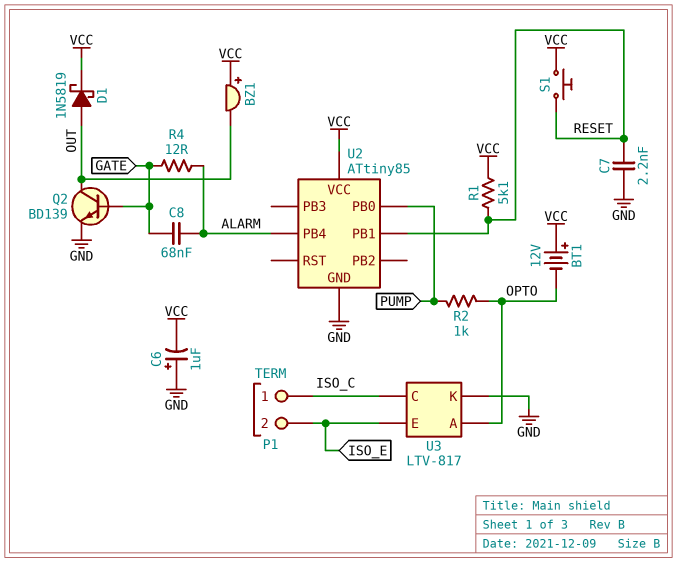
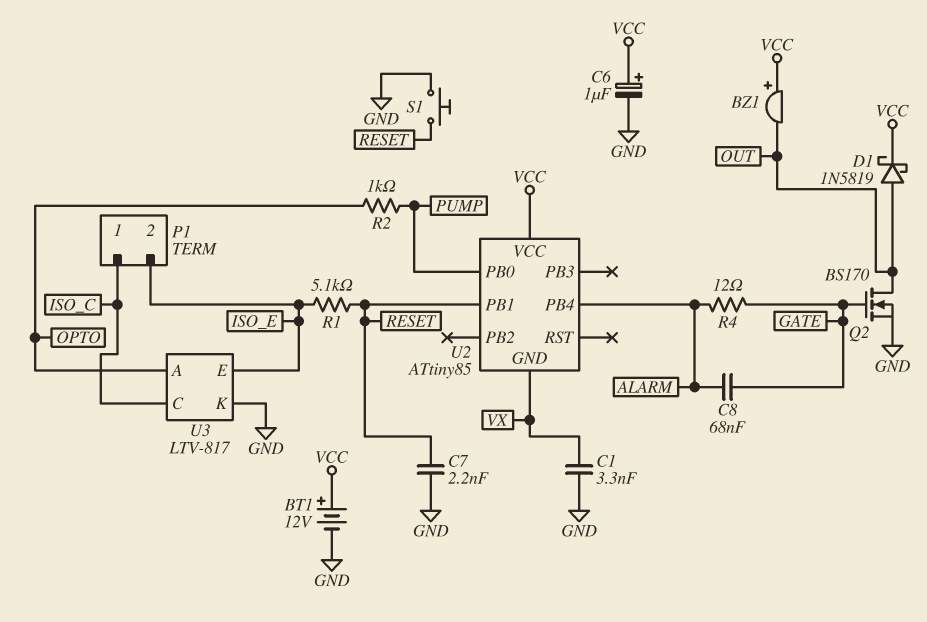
BT1: 12V (plus VCC, minus OPTO) -> 12V (plus VCC, minus GND)
C1: none -> 3.3nF (GND, VX)
C6: 1uF (plus GND, minus VCC) -> 1uF (plus VCC, minus GND)
Q2: NPN BD139 (B GATE, C OUT, E GND) -> NMOS BS170 (G GATE, D OUT, S GND)
R1: 5.1k (RESET, VCC) -> 5.1k (ISO_E, RESET)
S1: button (RESET, VCC) -> button (GND, RESET)
U2 pin GND: GND -> VX

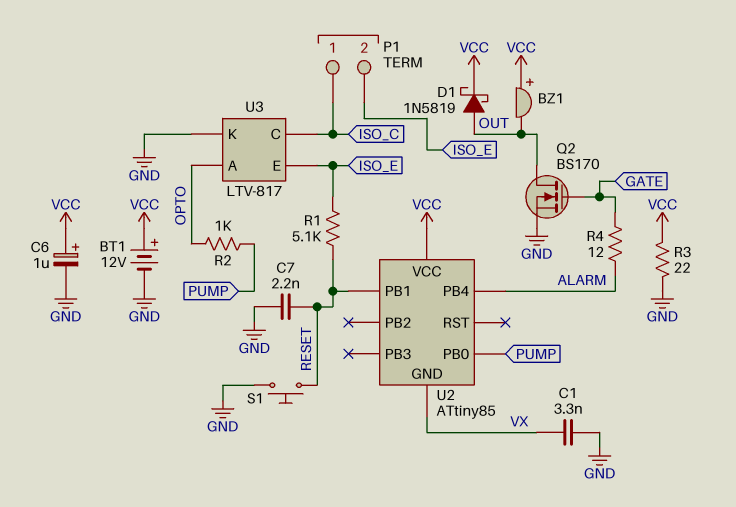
C8: 68nF (ALARM, GATE) -> none
R3: none -> 22 (GND, VCC)

